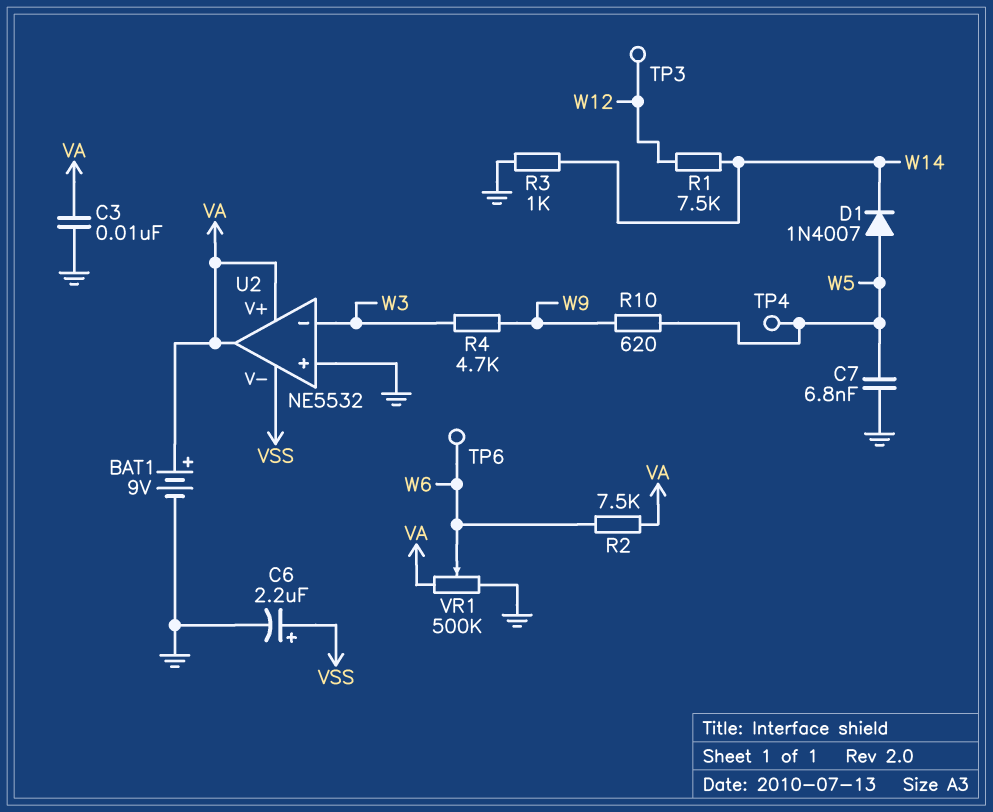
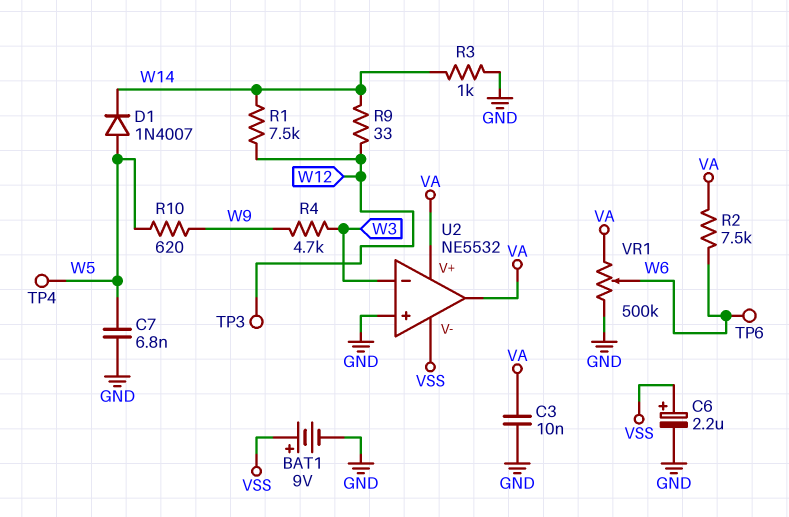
BAT1: 9V (plus VA, minus GND) -> 9V (plus VSS, minus GND)
R9: none -> 33 (W12, W14)

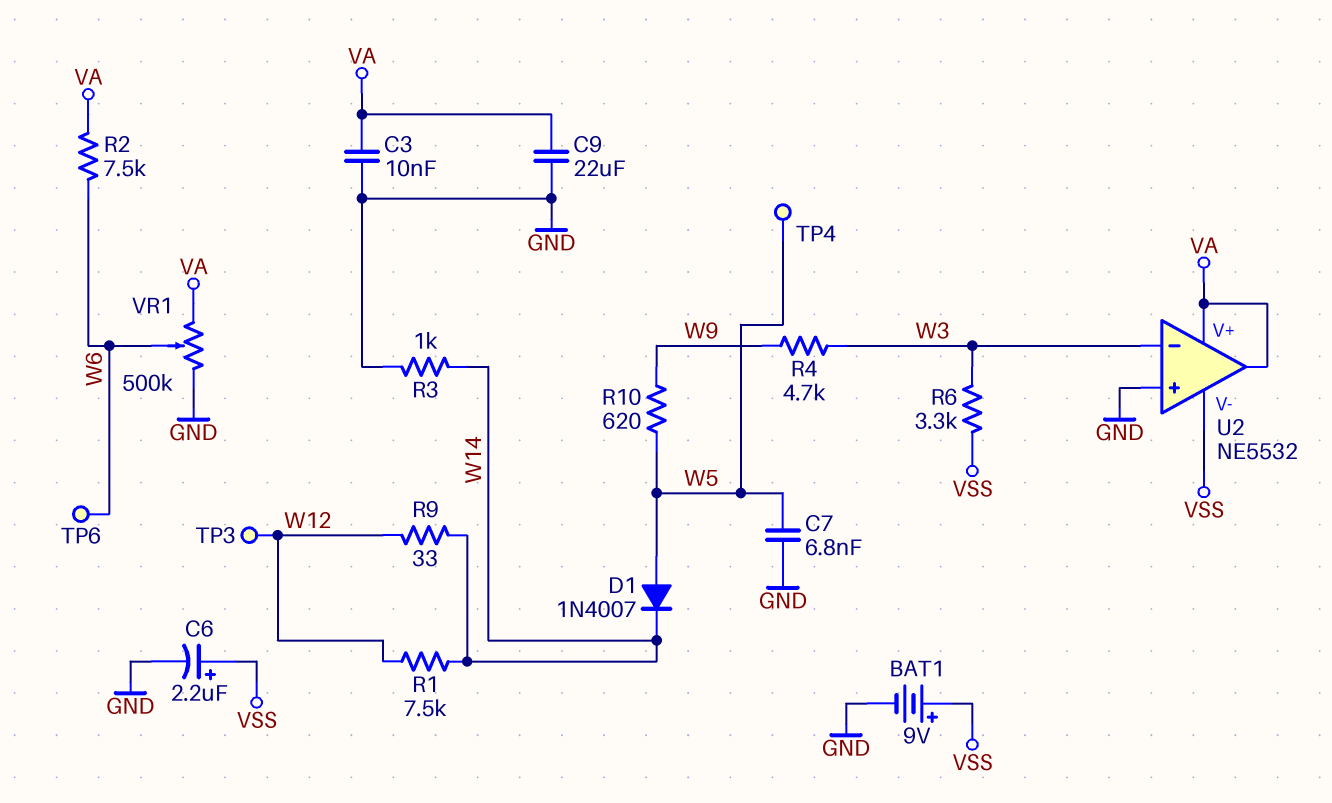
C9: none -> 22uF (GND, VA)
R6: none -> 3.3k (VSS, W3)

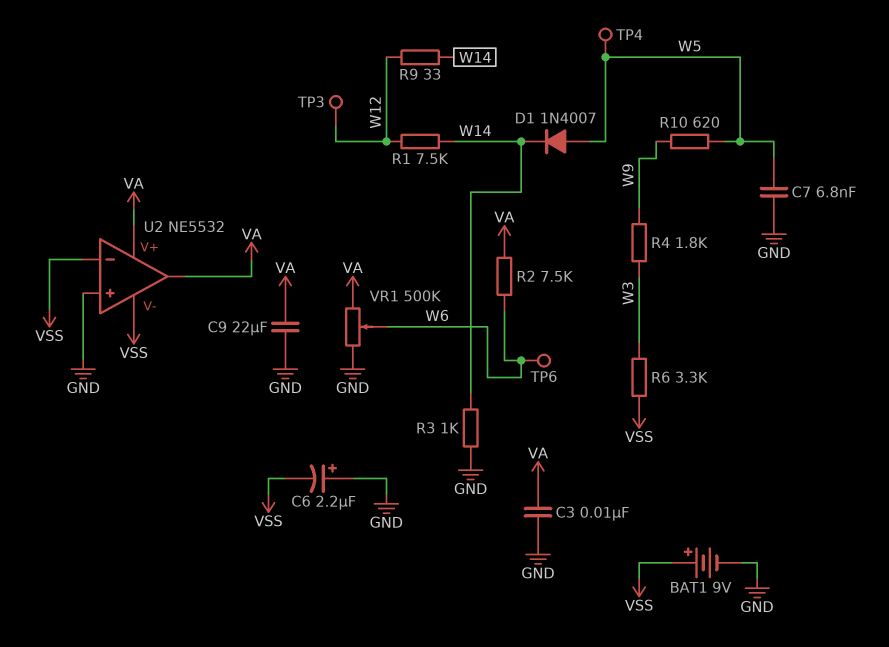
C6: 2.2uF (plus VSS, minus GND) -> 2.2uF (plus GND, minus VSS)
R4: 4.7k (W3, W9) -> 1.8k (W3, W9)
U2 pin in-: W3 -> VSS

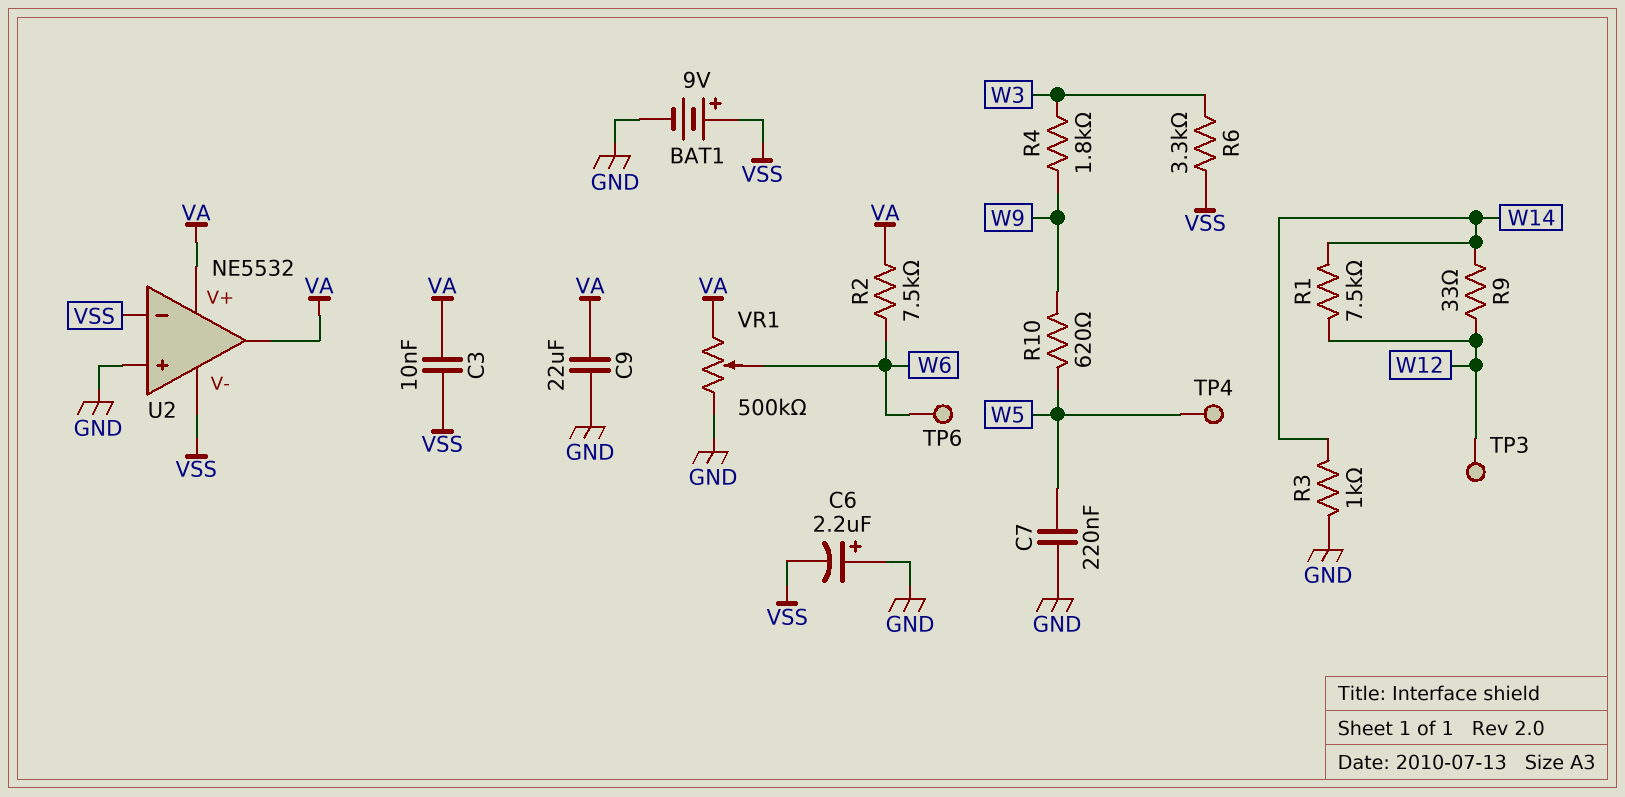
C3: 10nF (GND, VA) -> 10nF (VA, VSS)
C7: 6.8nF (GND, W5) -> 220nF (GND, W5)
D1: diode 1N4007 (A W5, K W14) -> none

